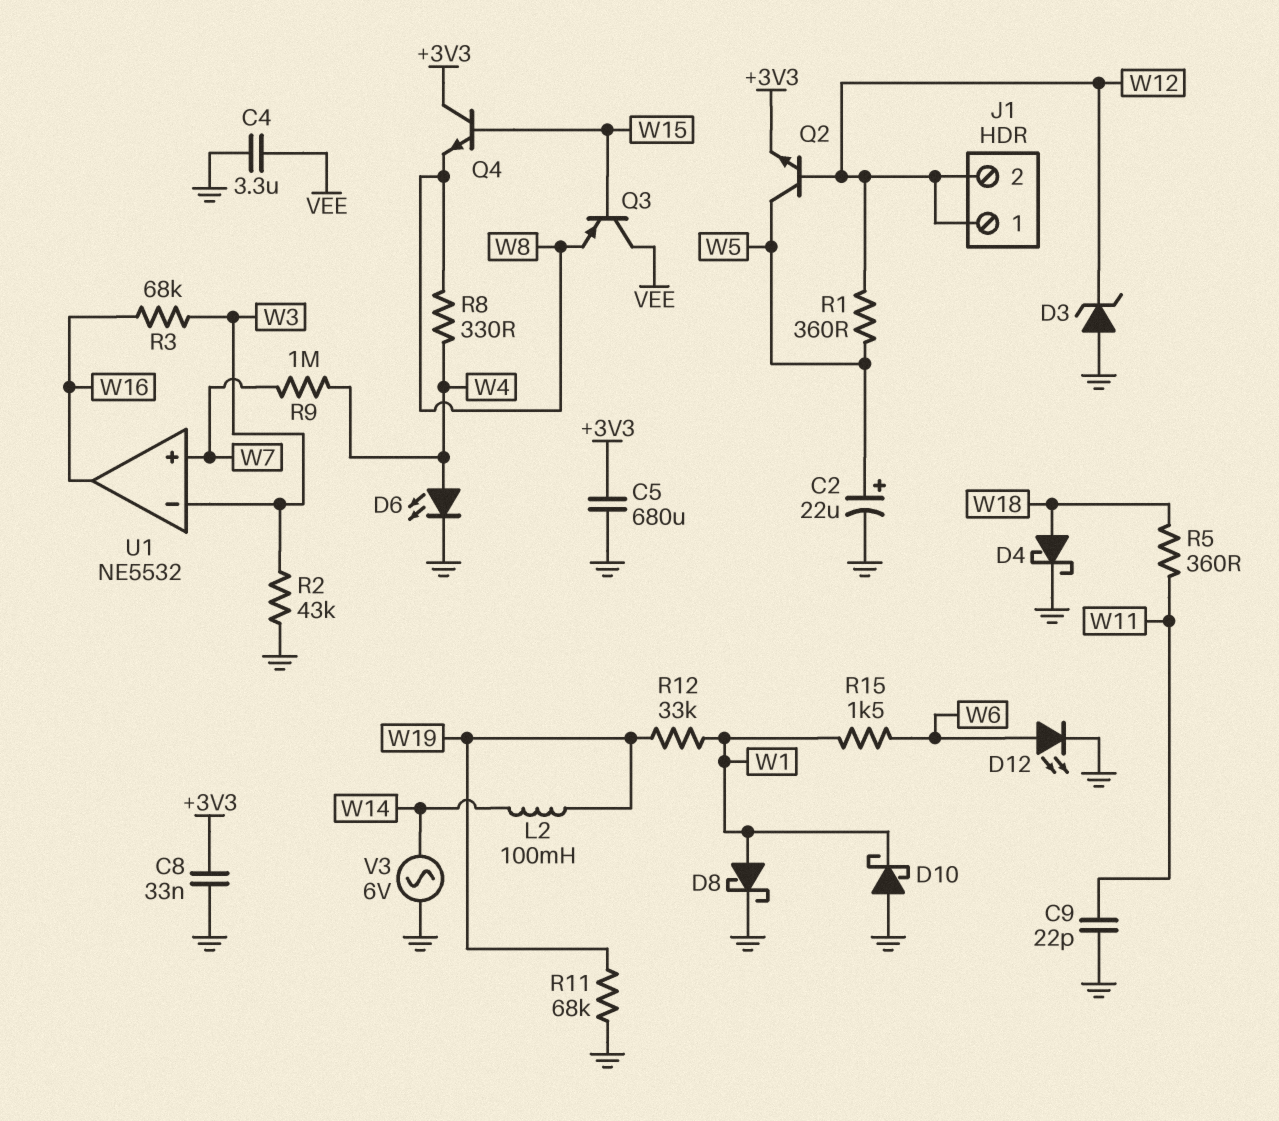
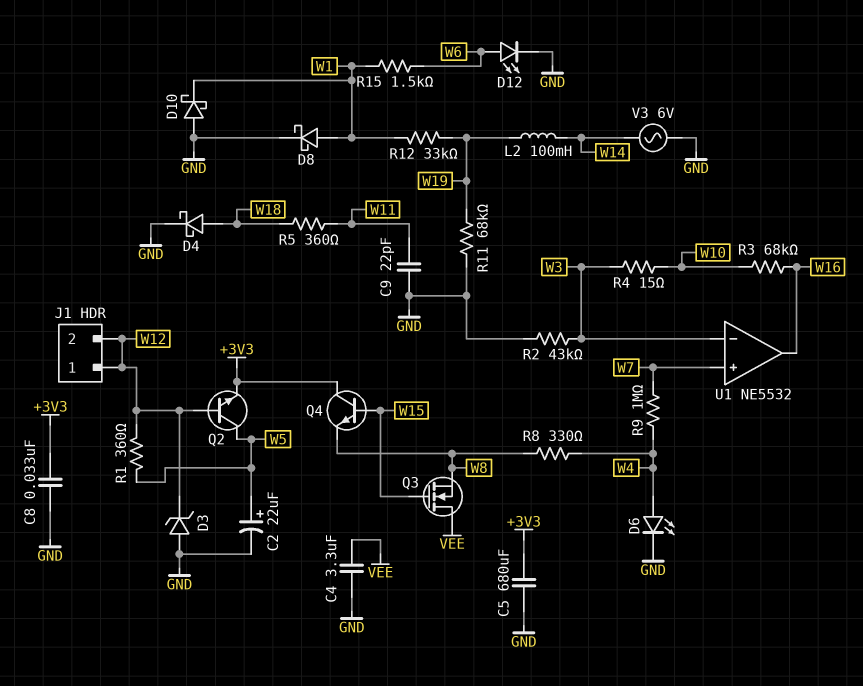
Q3: PNP (B W15, C VEE, E W8) -> NMOS (G W15, D VEE, S W8)
R3: 68k (W3, W16) -> 68k (W10, W16)
R4: none -> 15 (W3, W10)

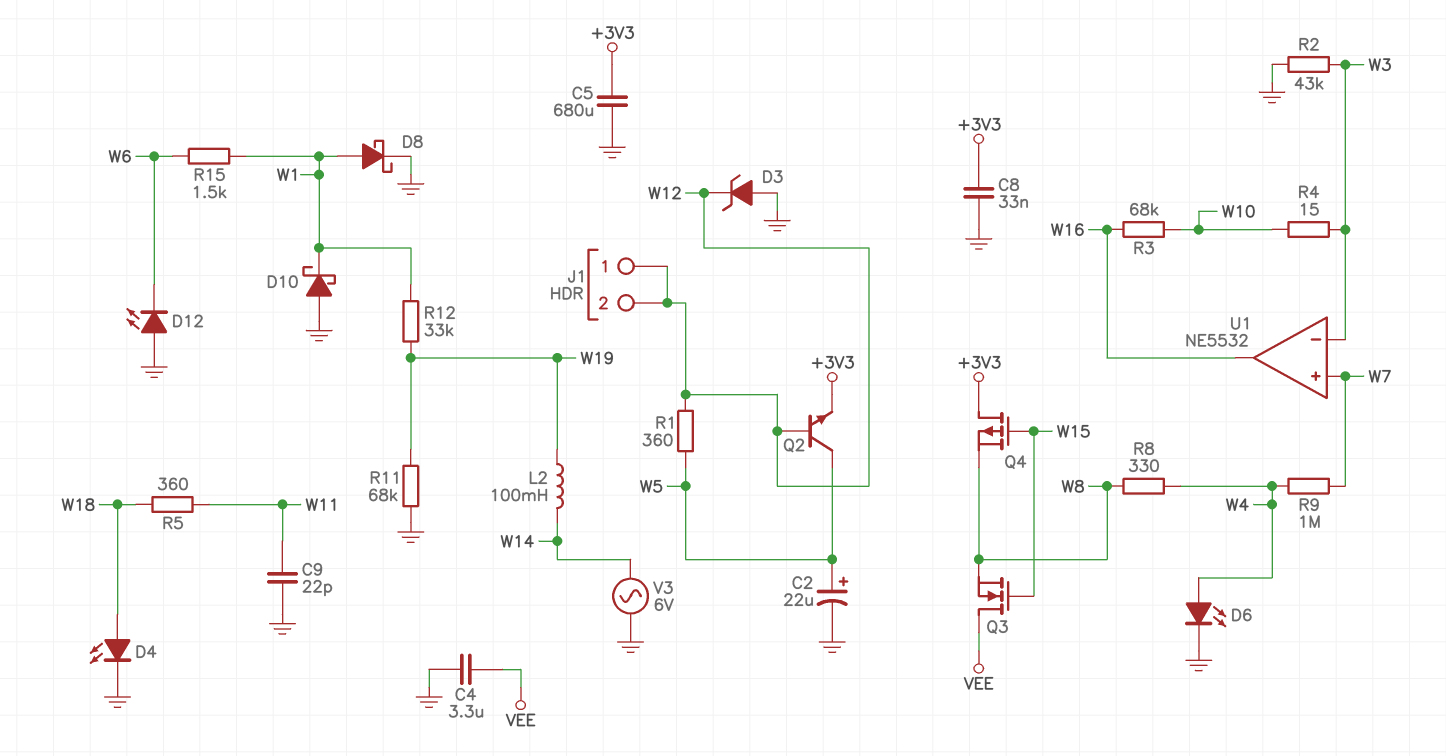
D4: schottky (A W18, K GND) -> LED (A W18, K GND)
D12: LED (A W6, K GND) -> LED (A GND, K W6)
Q4: NPN (B W15, C +3V3, E W8) -> PMOS (G W15, D +3V3, S W8)

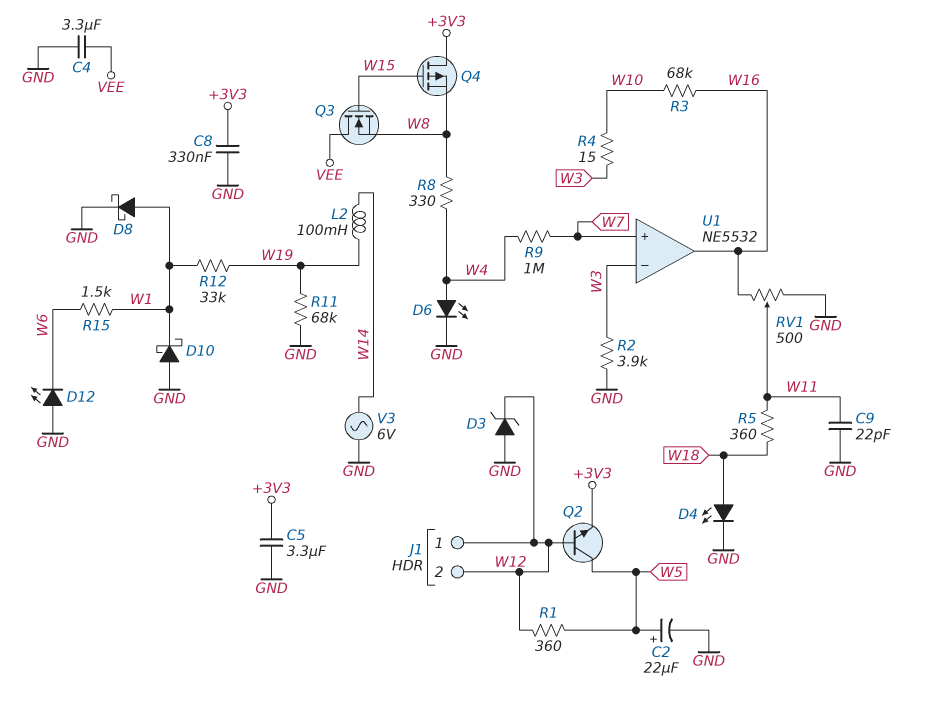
C5: 680uF (+3V3, GND) -> 3.3uF (+3V3, GND)
C8: 33nF (+3V3, GND) -> 330nF (+3V3, GND)
R2: 43k (GND, W3) -> 3.9k (GND, W3)
RV1: none -> 500 (GND, W16, wiper W11)

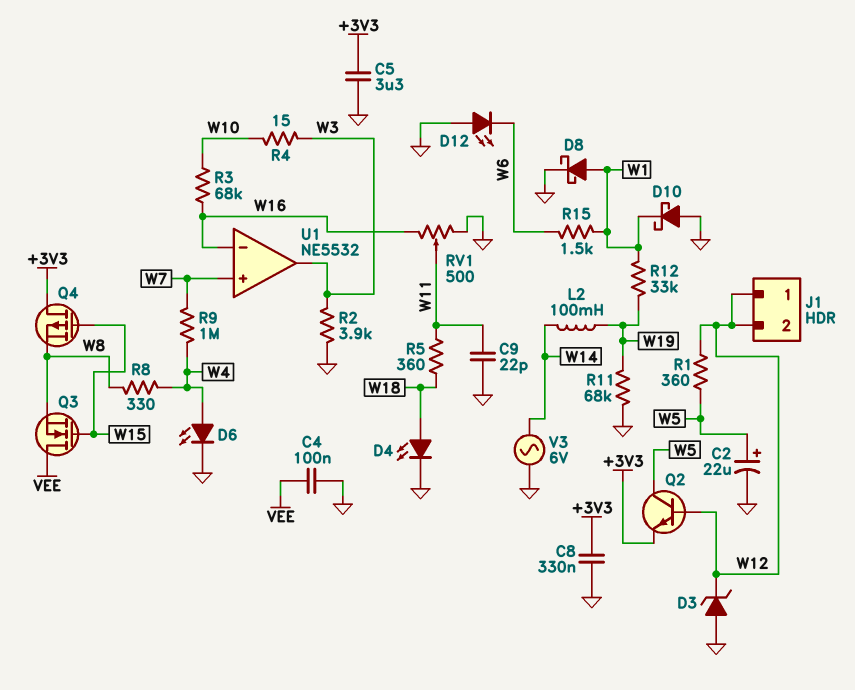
C4: 3.3uF (GND, VEE) -> 100nF (GND, VEE)
U1 pin in-: W3 -> W16
U1 pin out: W16 -> W3

